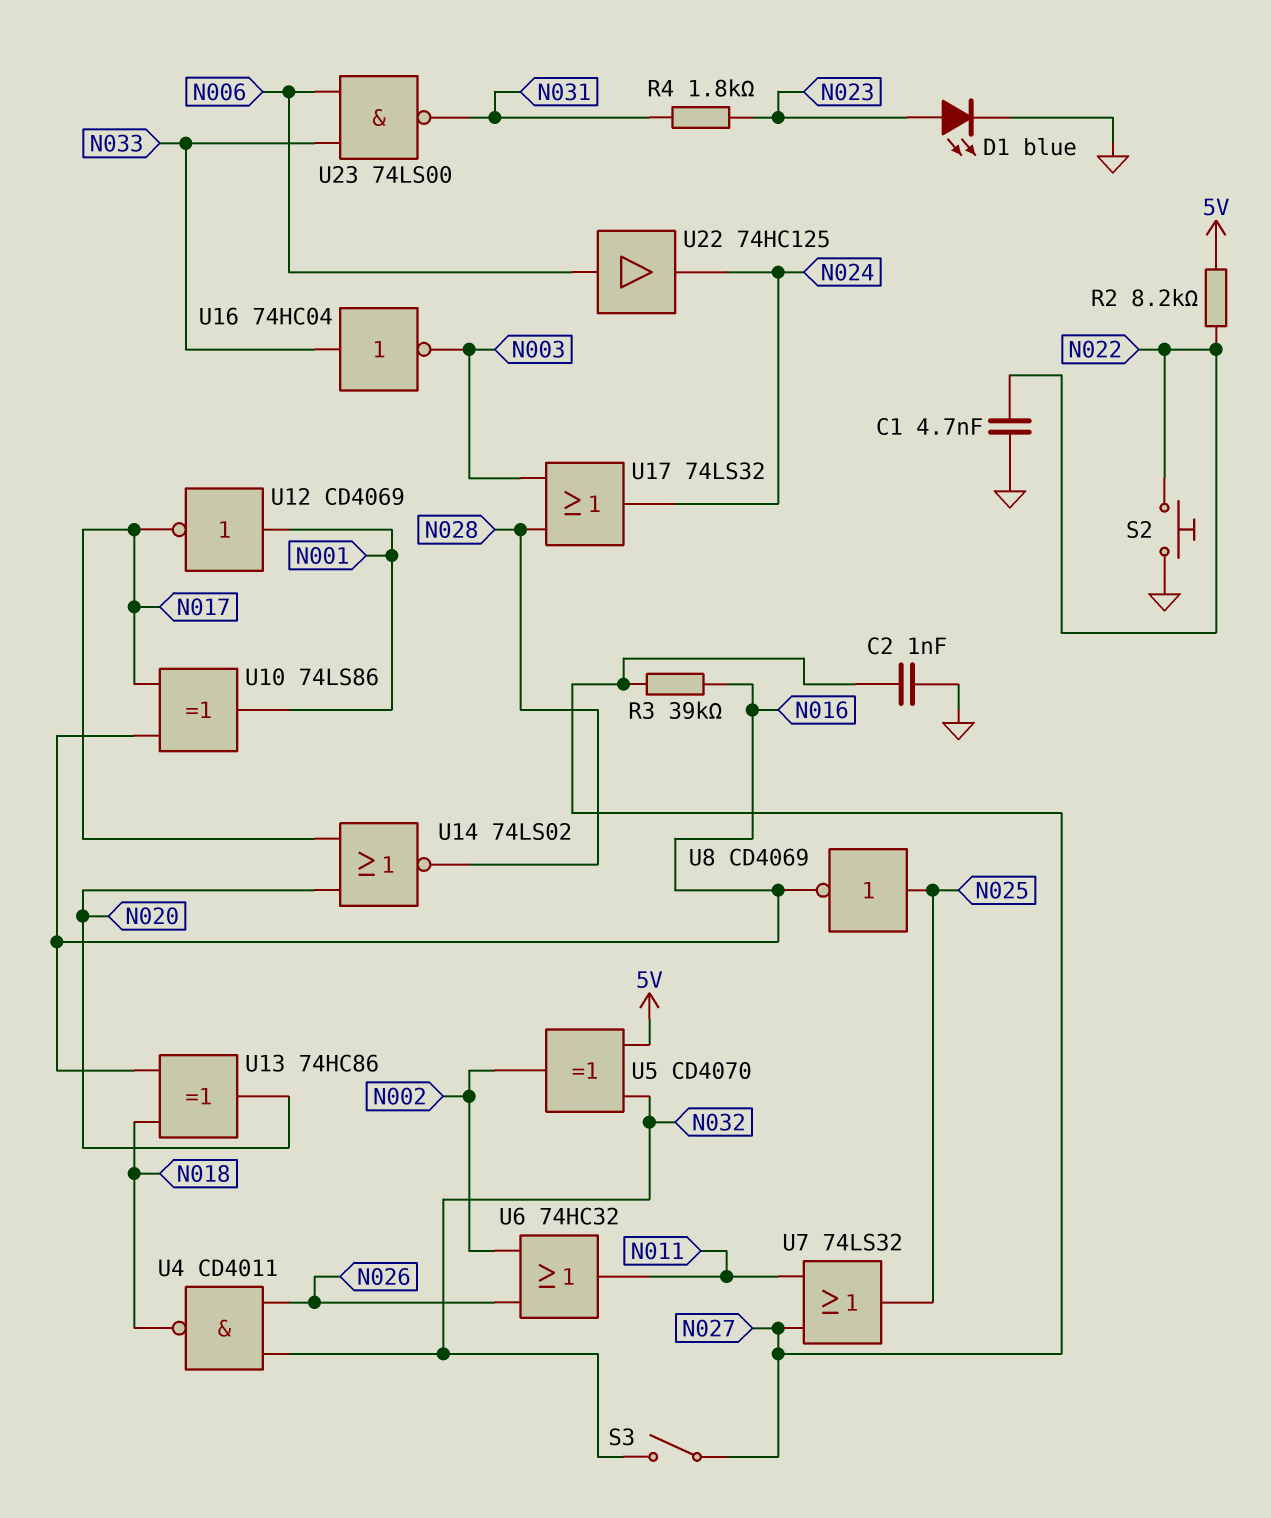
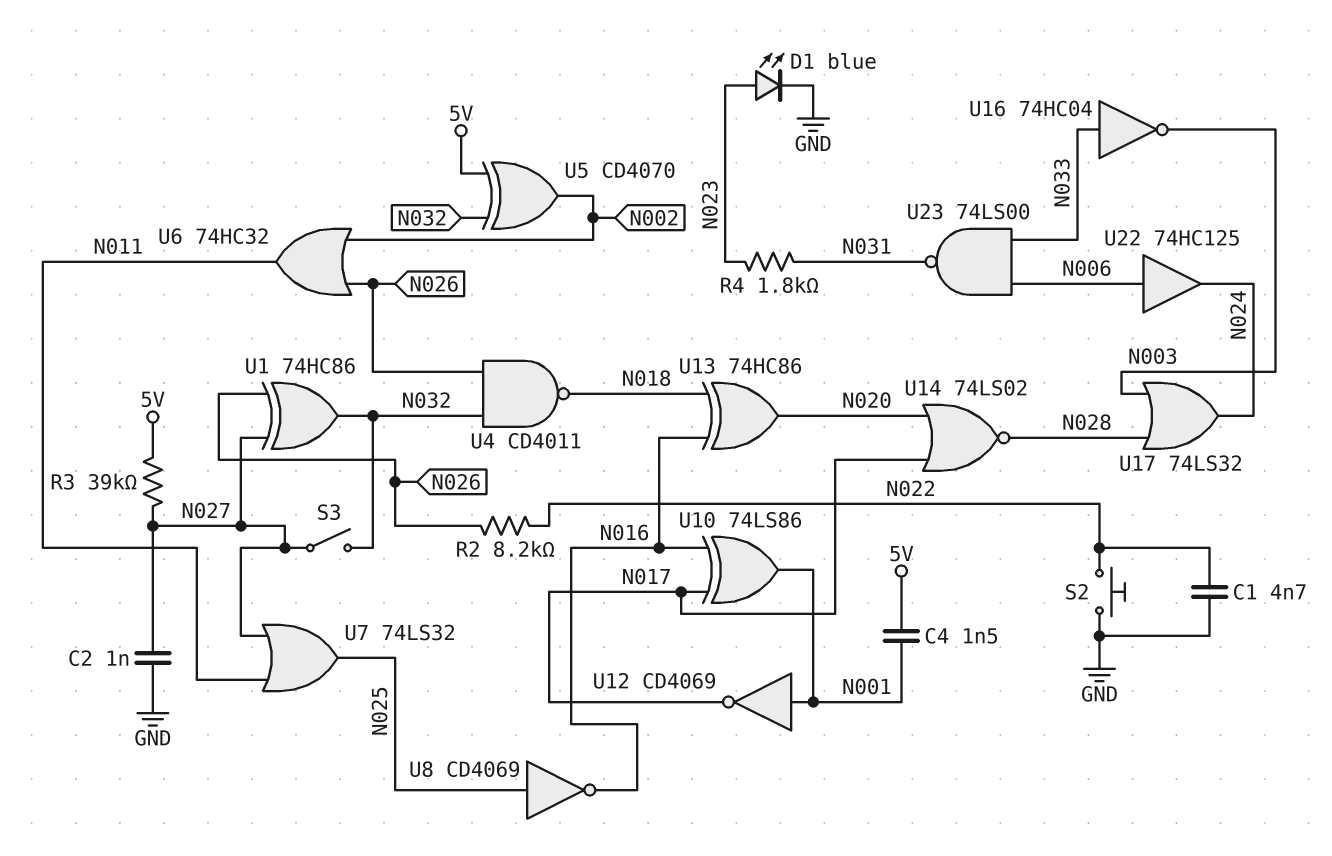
C4: none -> 1.5nF (5V, N001)
R2: 8.2k (5V, N022) -> 8.2k (N022, N026)
R3: 39k (N016, N027) -> 39k (5V, N027)
U1: none -> XOR 74HC86 (in N026, in N027, out N032)

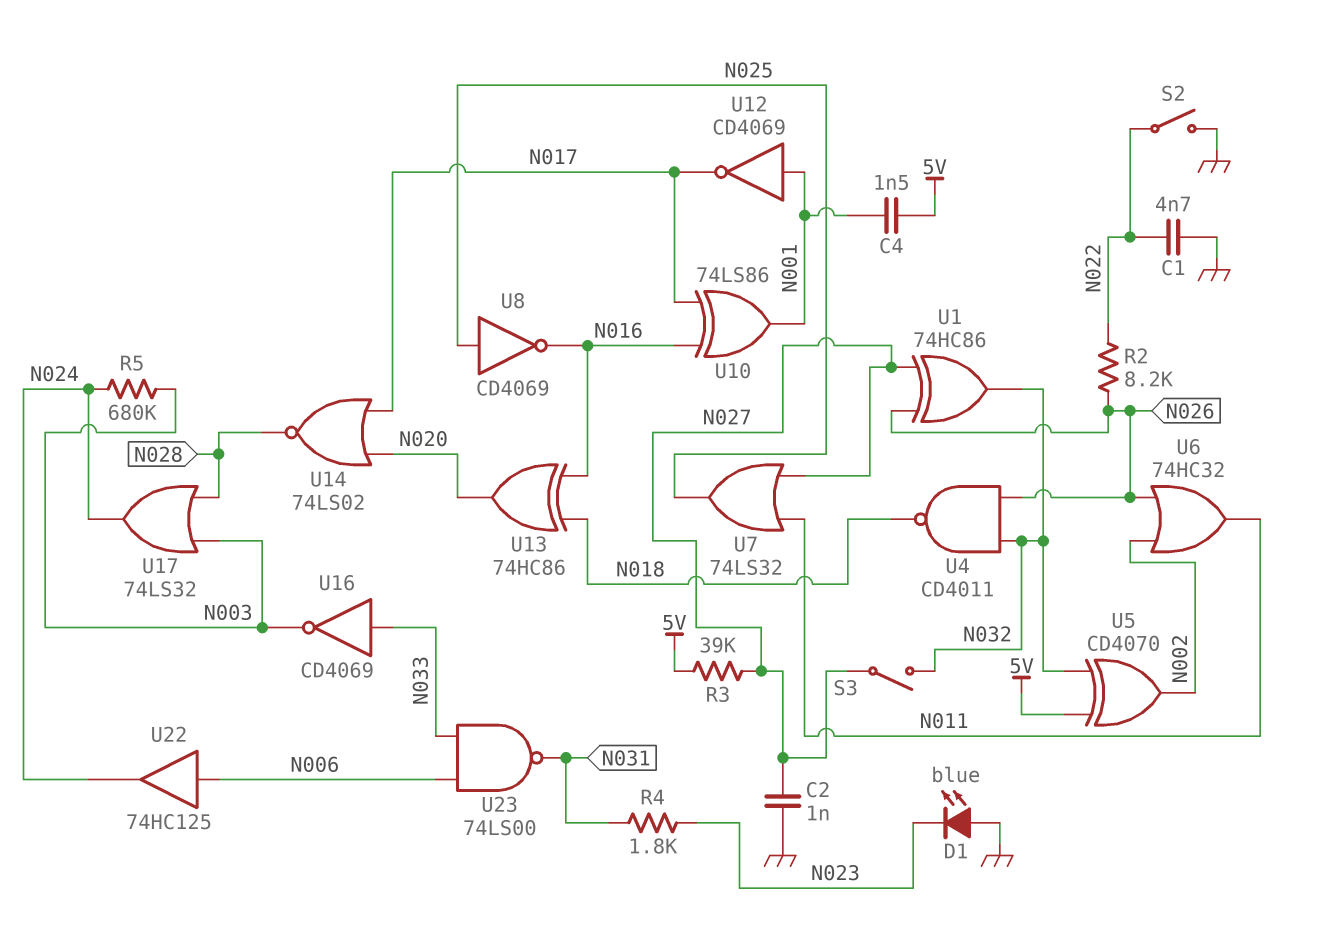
D1: LED blue (A N023, K GND) -> LED blue (A GND, K N023)
R5: none -> 680k (N003, N024)
S2: button (GND, N022) -> switch (GND, N022)
U16: NOT 74HC04 (in N033, out N003) -> NOT CD4069 (in N033, out N003)

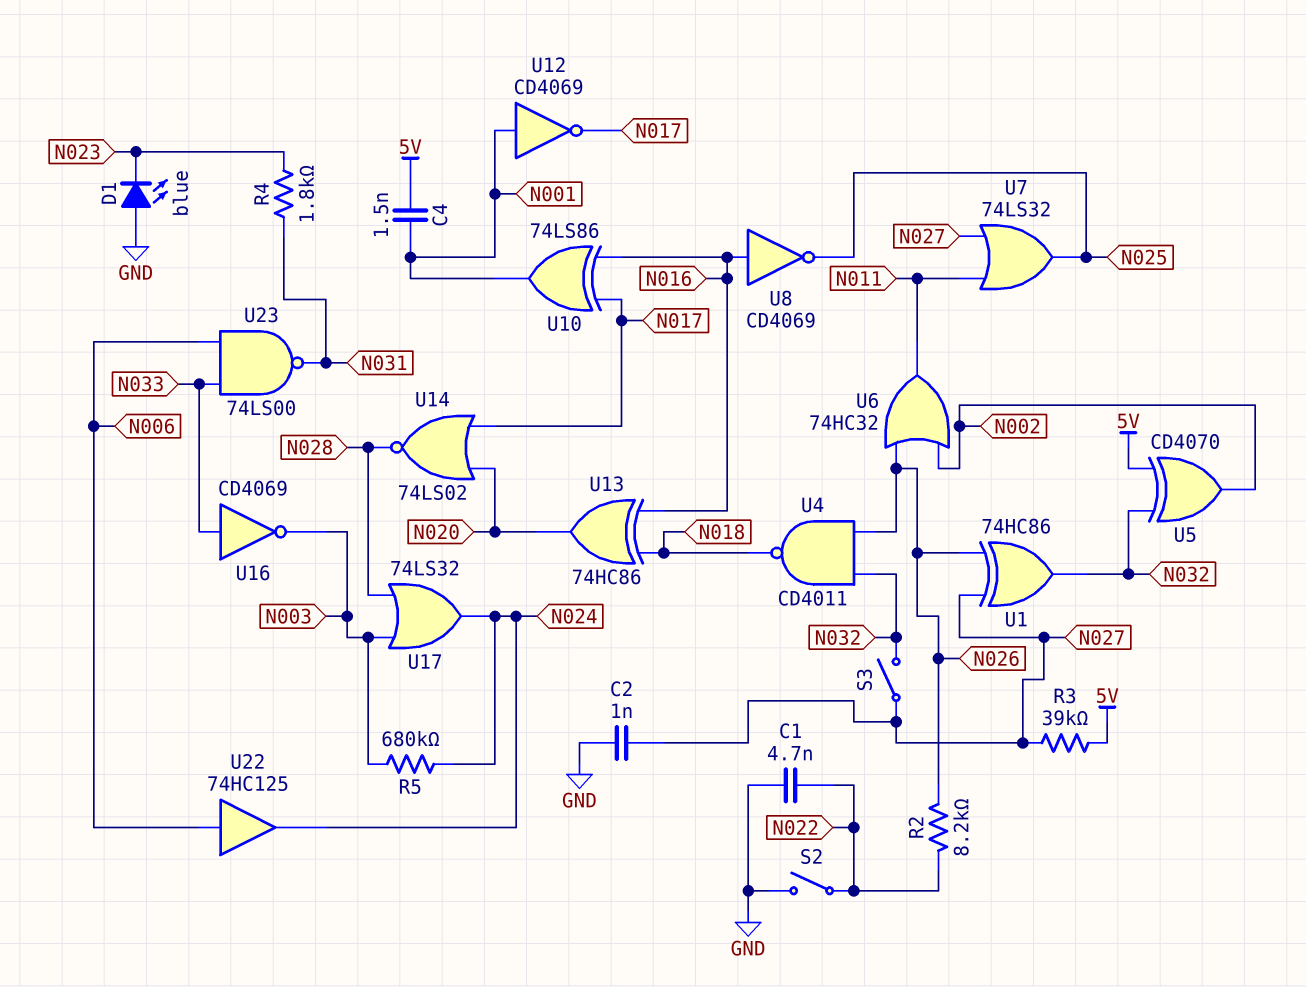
U8: NOT CD4069 (in N025, out N016) -> NOT CD4069 (in N016, out N025)

